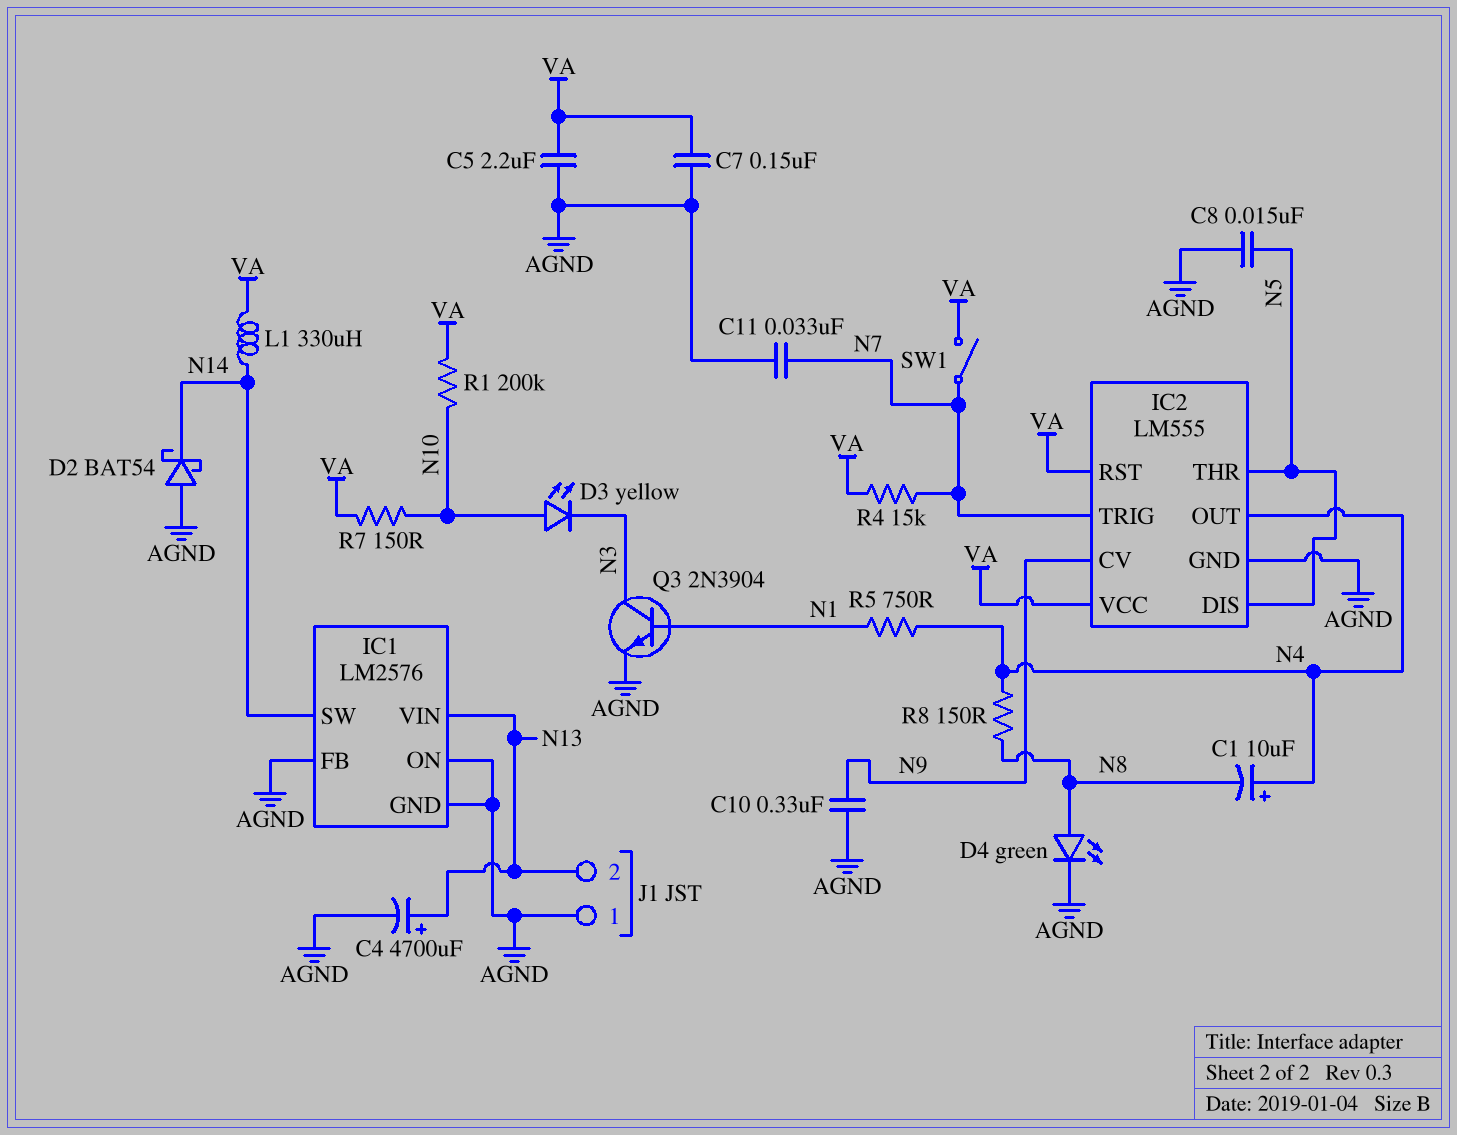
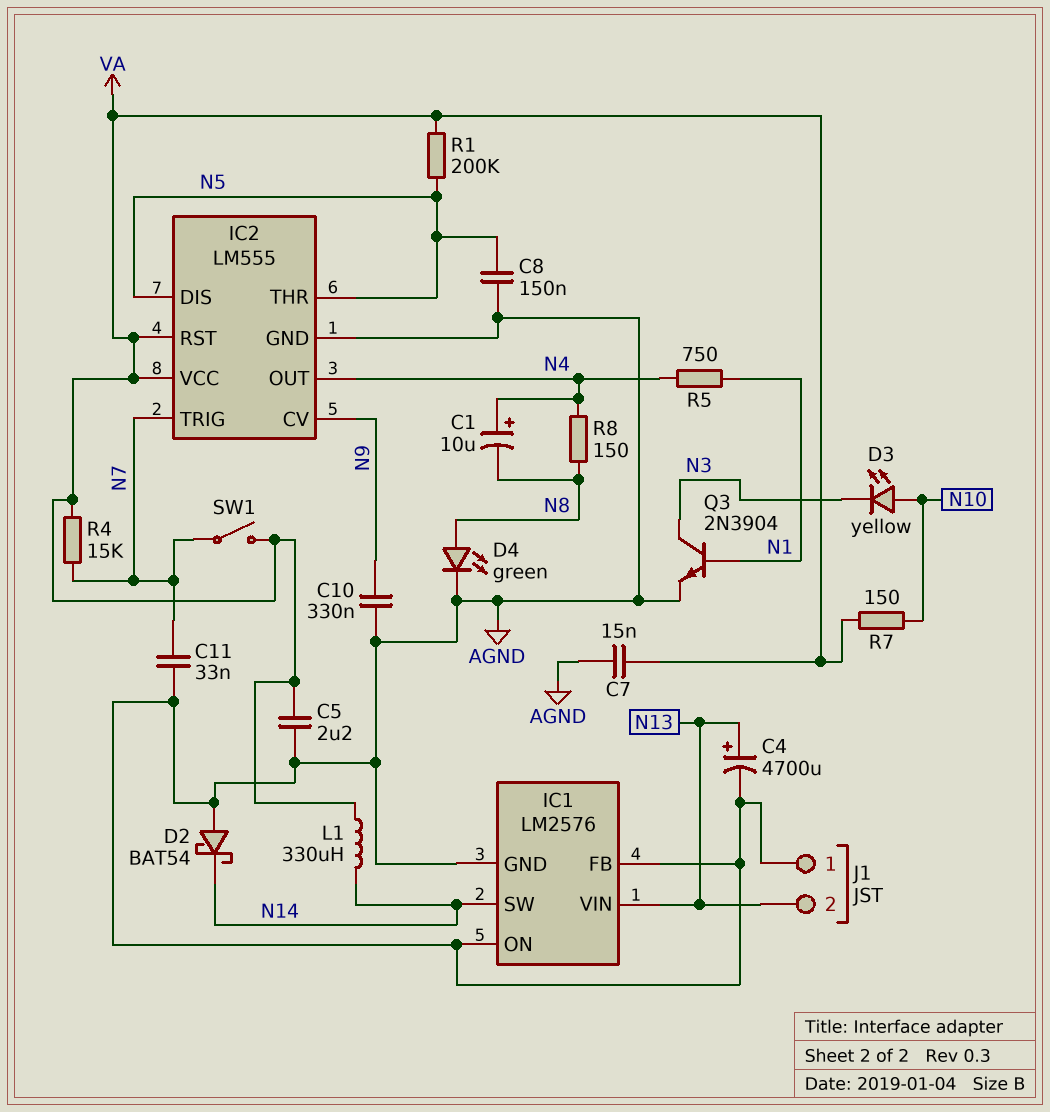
C7: 150nF (AGND, VA) -> 15nF (AGND, VA)
C8: 15nF (AGND, N5) -> 150nF (AGND, N5)
R1: 200k (N10, VA) -> 200k (N5, VA)

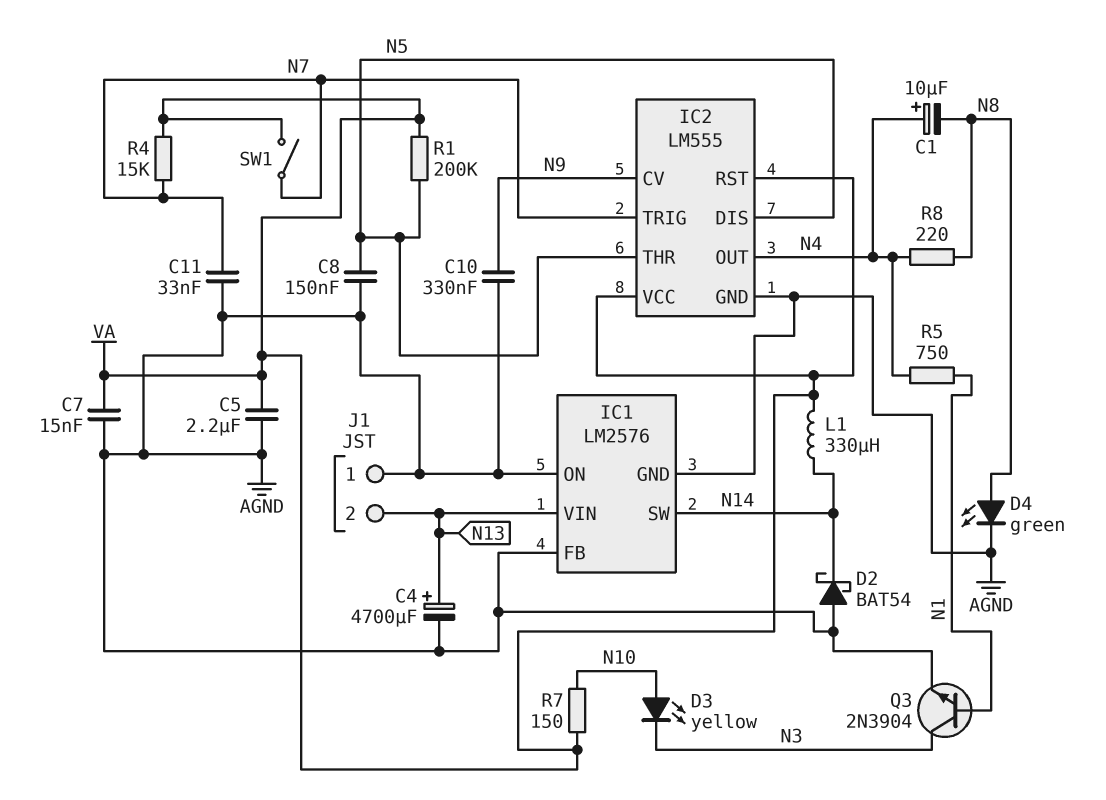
R8: 150 (N4, N8) -> 220 (N4, N8)

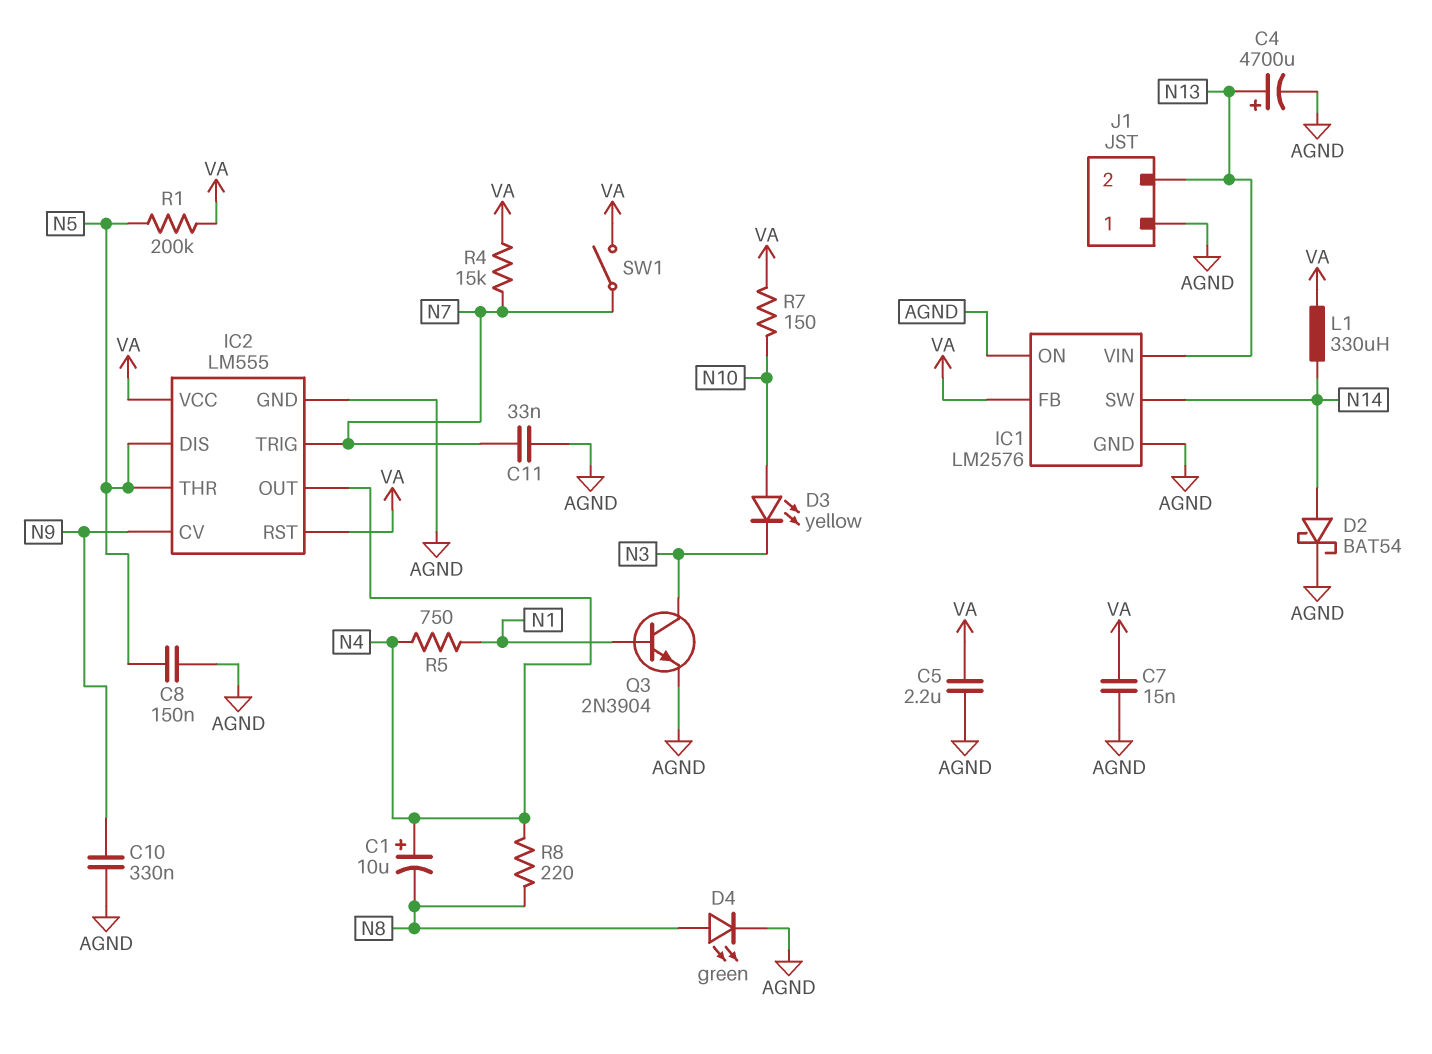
D2: schottky BAT54 (A AGND, K N14) -> schottky BAT54 (A N14, K AGND)
IC1 pin FB: AGND -> VA

